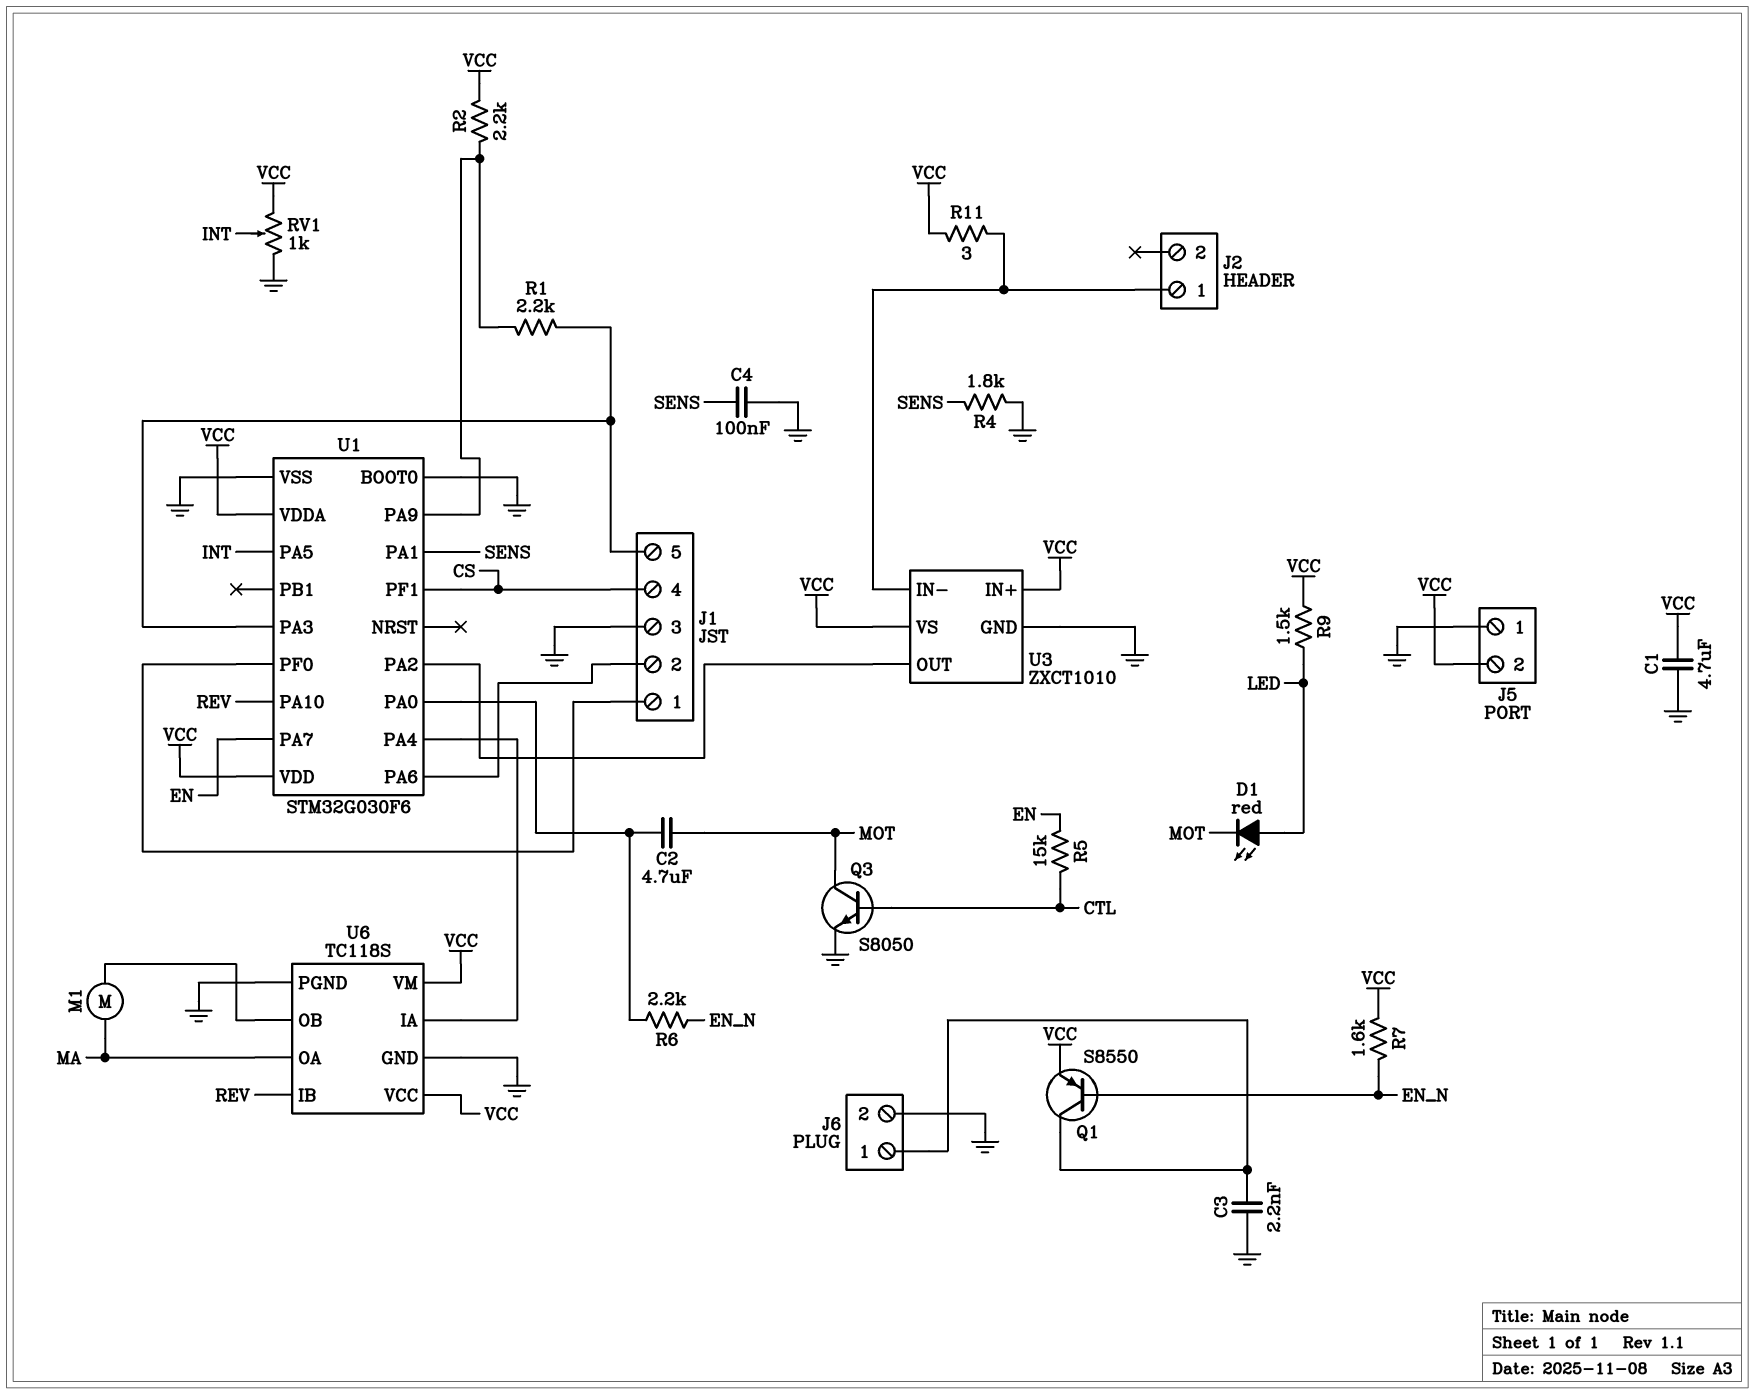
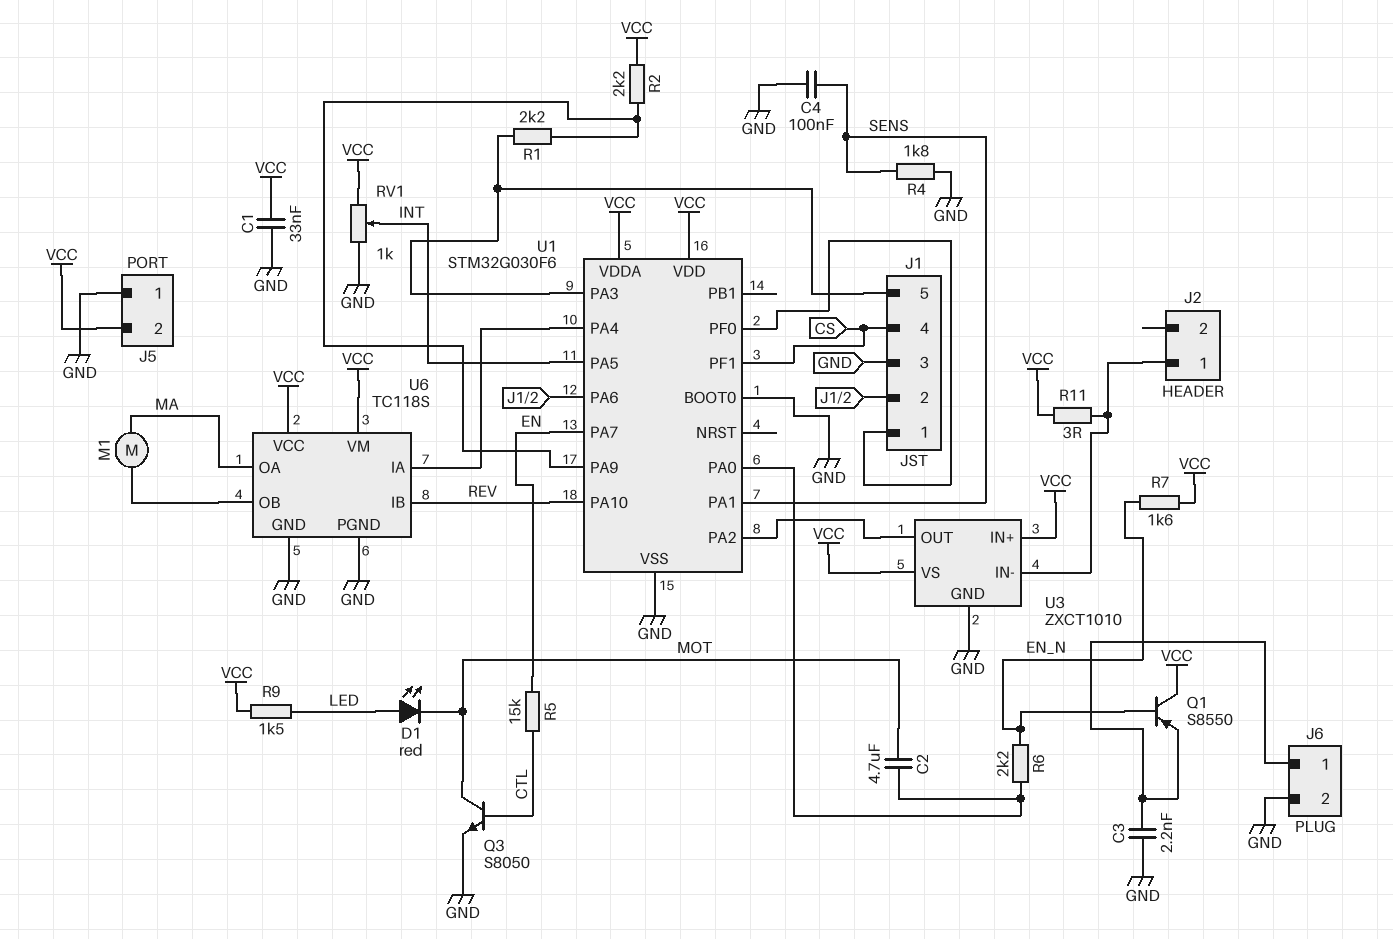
C1: 4.7uF (GND, VCC) -> 33nF (GND, VCC)
Q1: PNP S8550 (B EN_N, C J6/1, E VCC) -> PNP S8550 (B EN_N, C VCC, E J6/1)

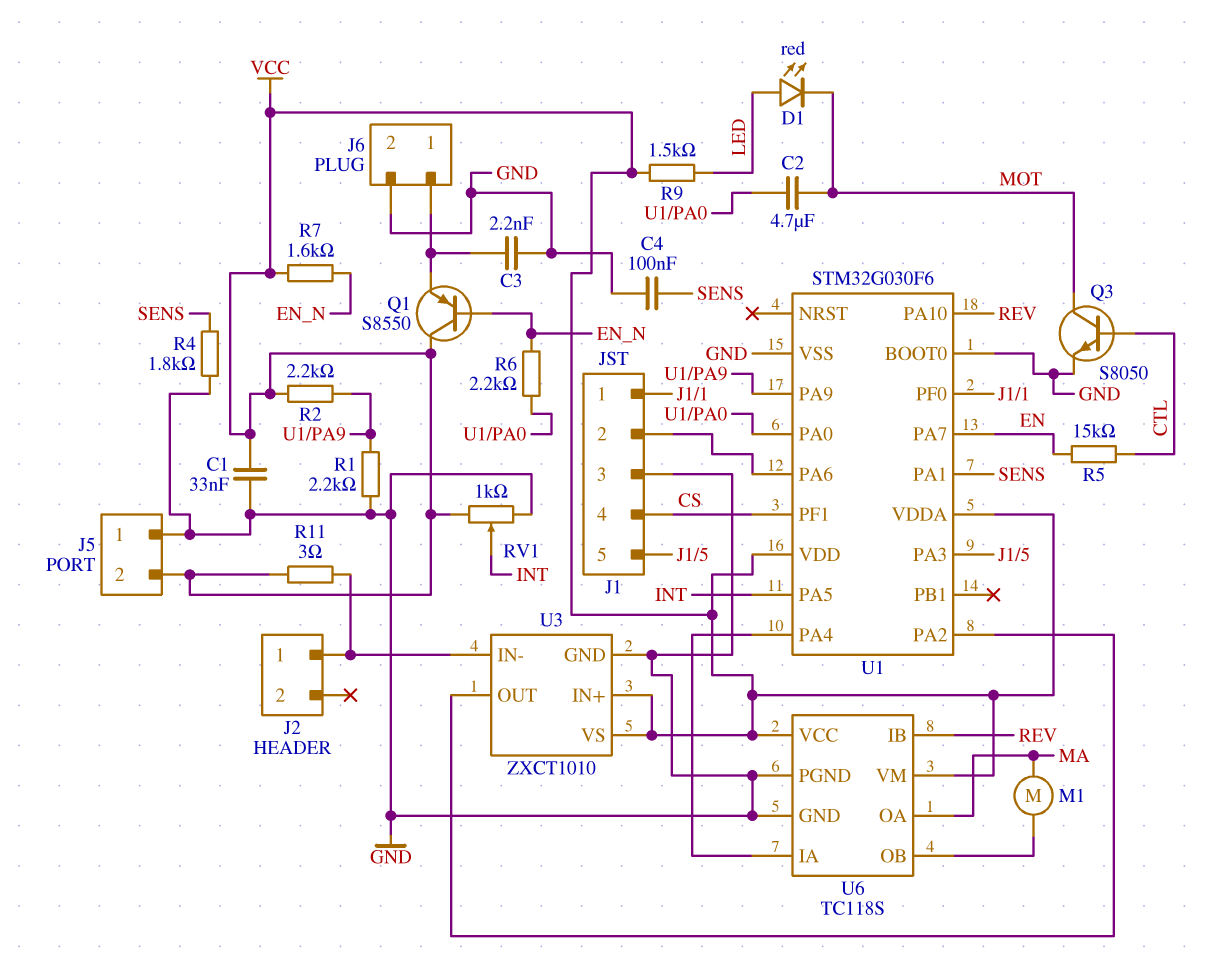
R1: 2.2k (J1/5, U1/PA9) -> 2.2k (GND, U1/PA9)

